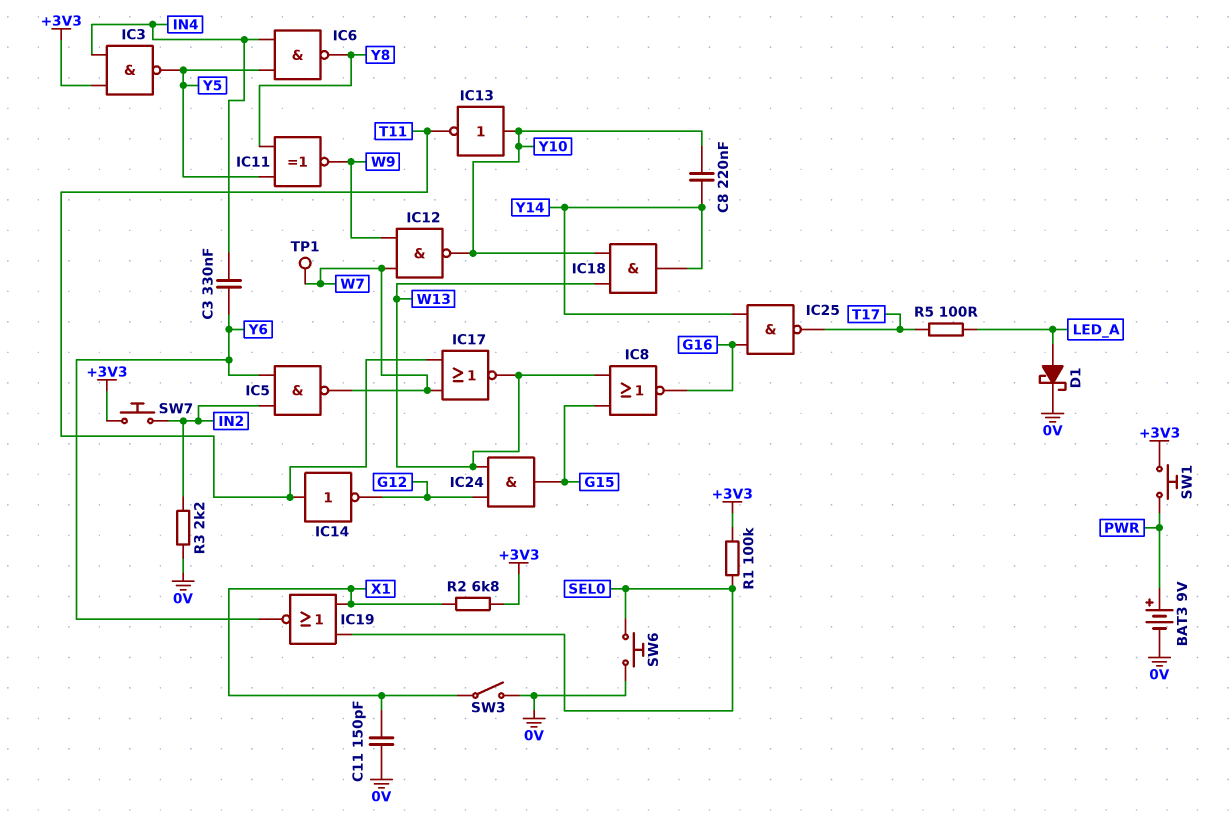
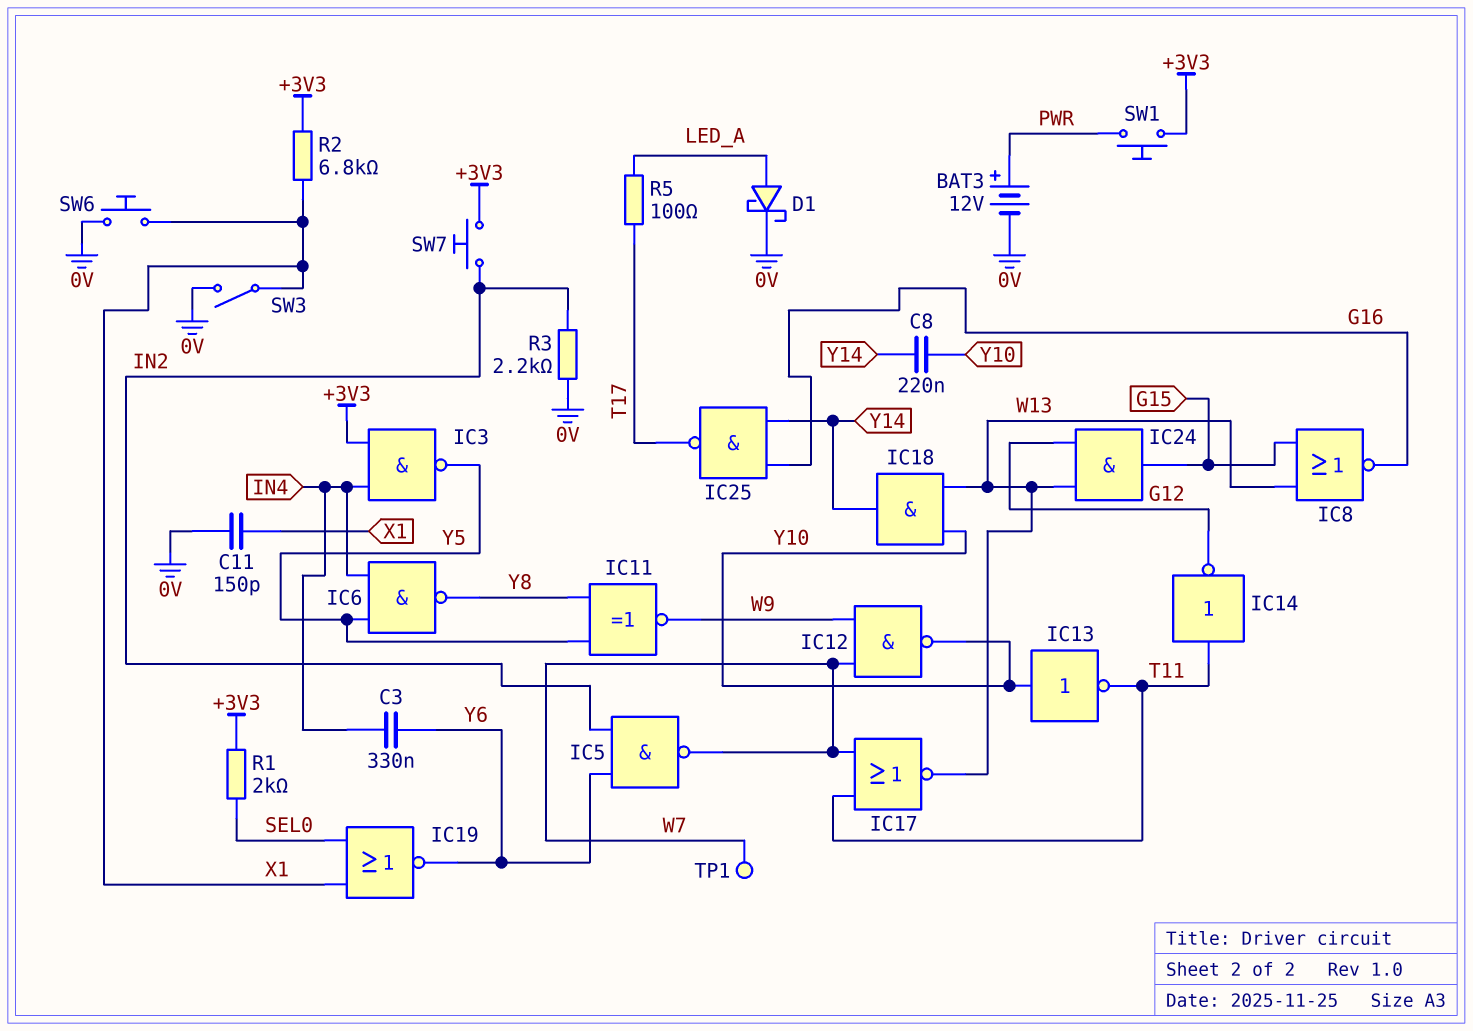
BAT3: 9V (plus PWR, minus 0V) -> 12V (plus PWR, minus 0V)
R1: 100k (+3V3, SEL0) -> 2k (+3V3, SEL0)
SW6: button (0V, SEL0) -> button (0V, X1)

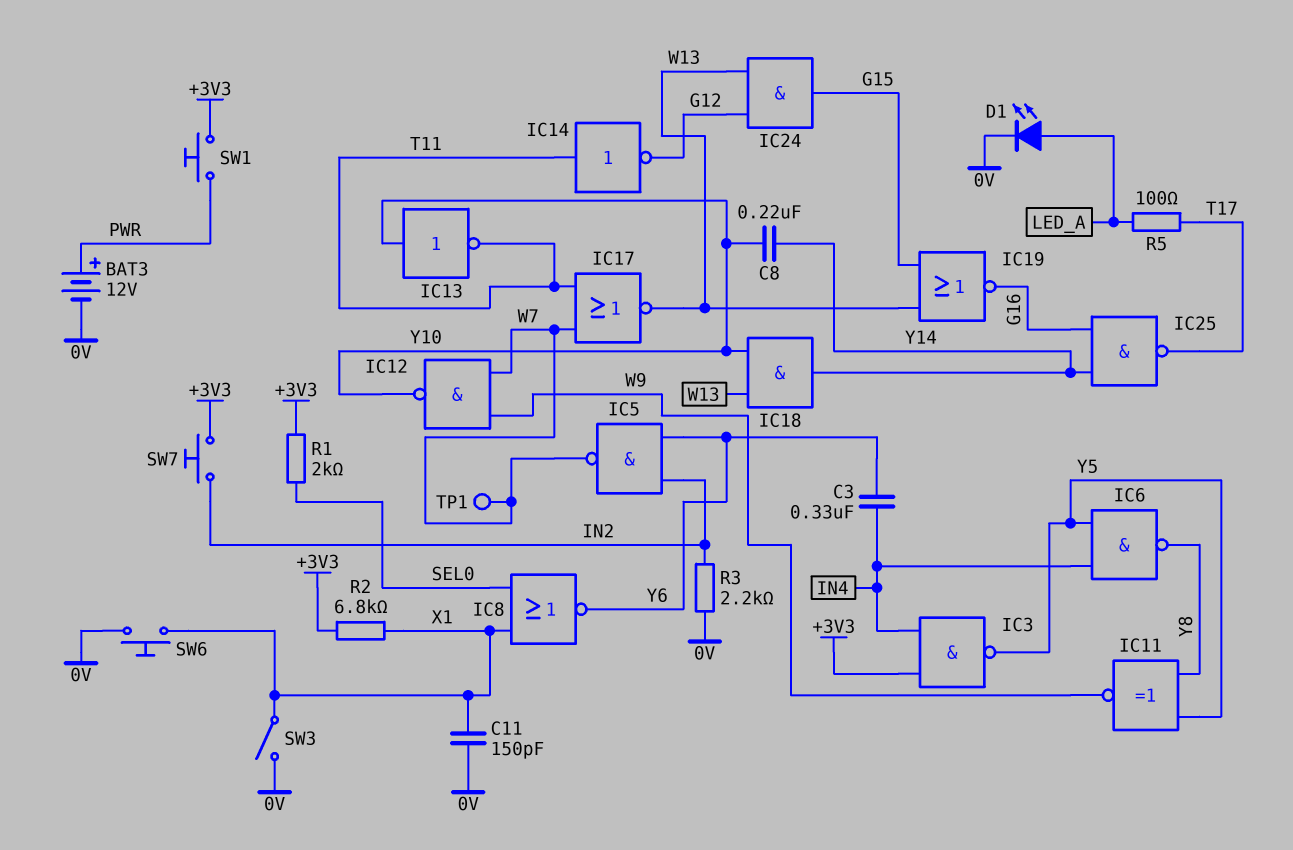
D1: schottky (A LED_A, K 0V) -> LED (A LED_A, K 0V)
IC8: NOR (in G15, in W13, out G16) -> NOR (in SEL0, in X1, out Y6)
IC19: NOR (in SEL0, in X1, out Y6) -> NOR (in G15, in W13, out G16)

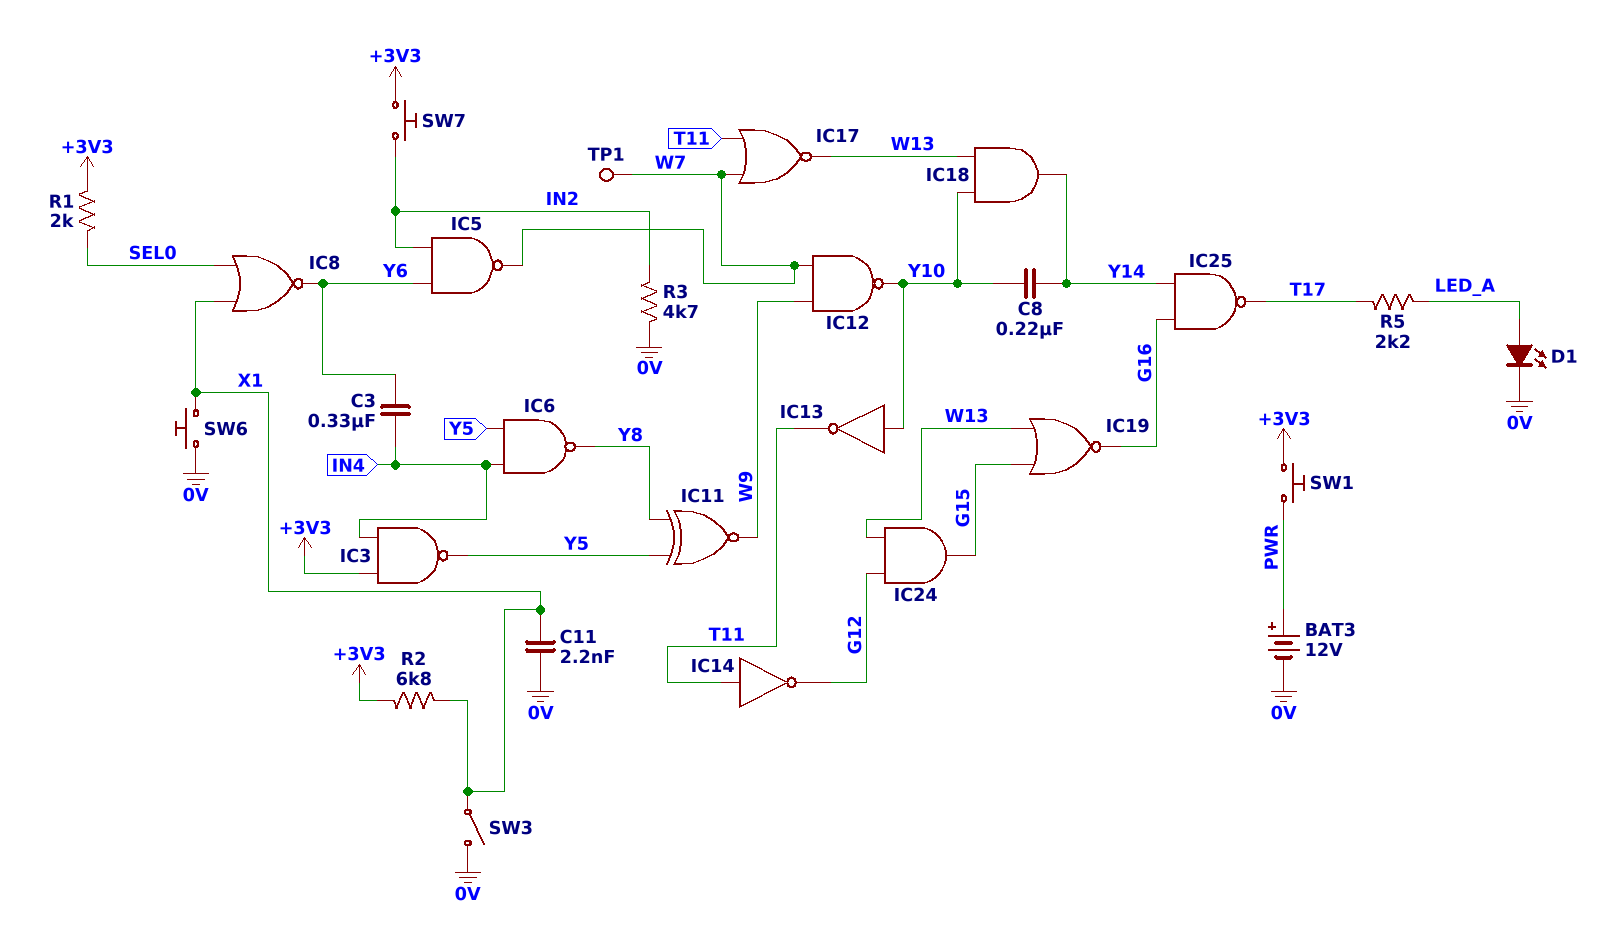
C11: 150pF (0V, X1) -> 2.2nF (0V, X1)
R3: 2.2k (0V, IN2) -> 4.7k (0V, IN2)
R5: 100 (LED_A, T17) -> 2.2k (LED_A, T17)

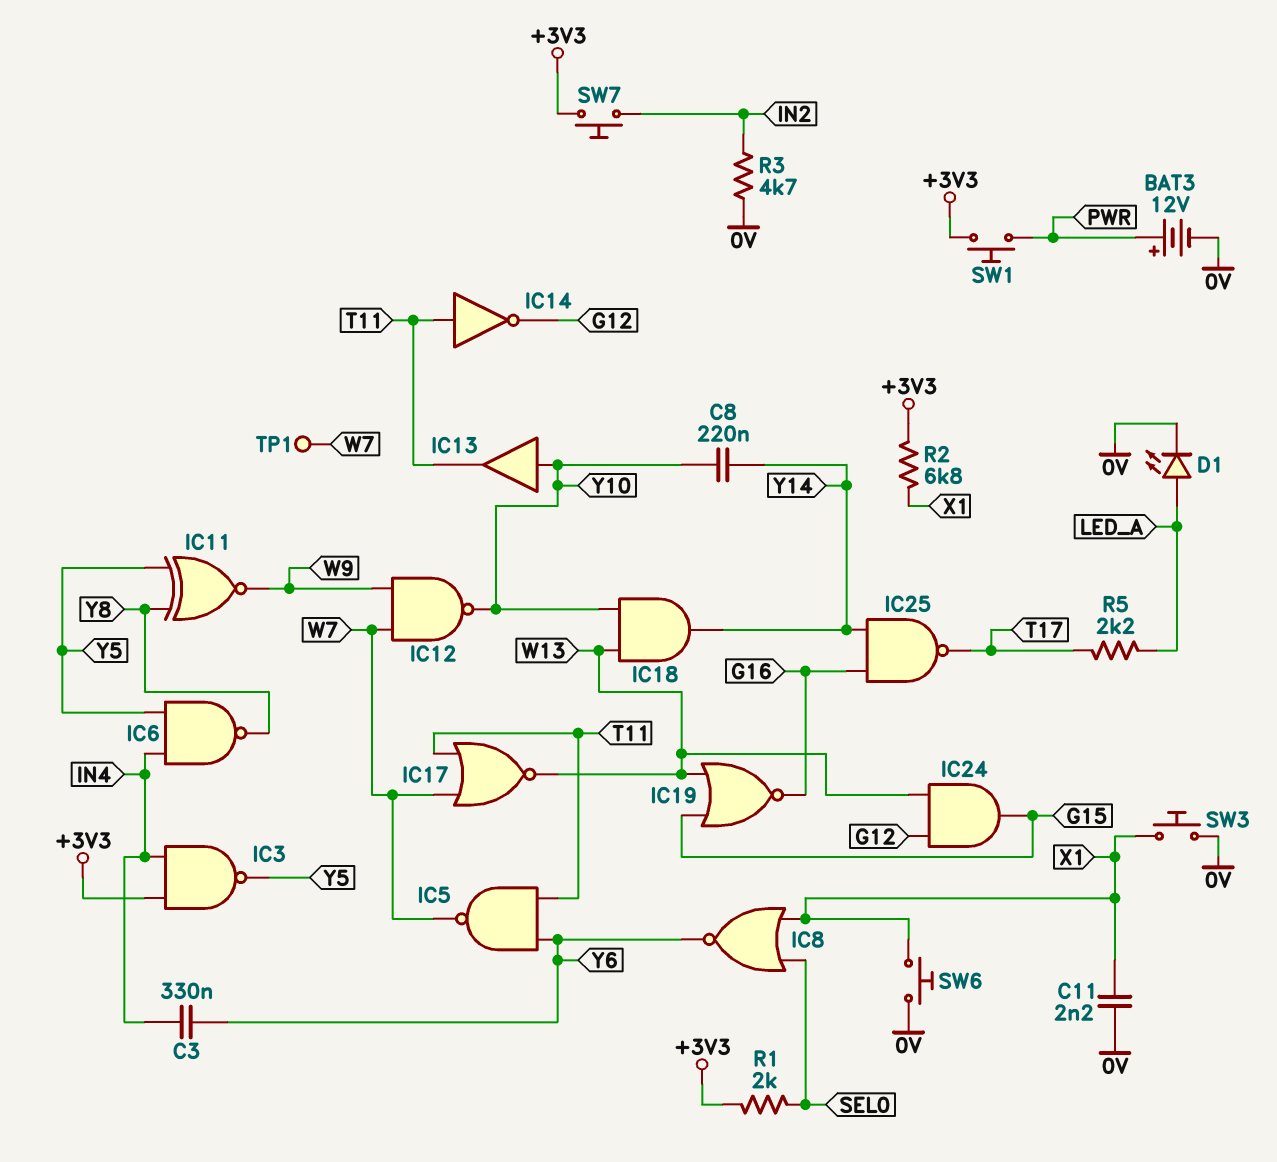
IC5: NAND (in IN2, in Y6, out W7) -> NAND (in T11, in Y6, out W7)
IC13: NOT (in Y10, out T11) -> buffer (in Y10, out T11)
SW3: switch (0V, X1) -> button (0V, X1)

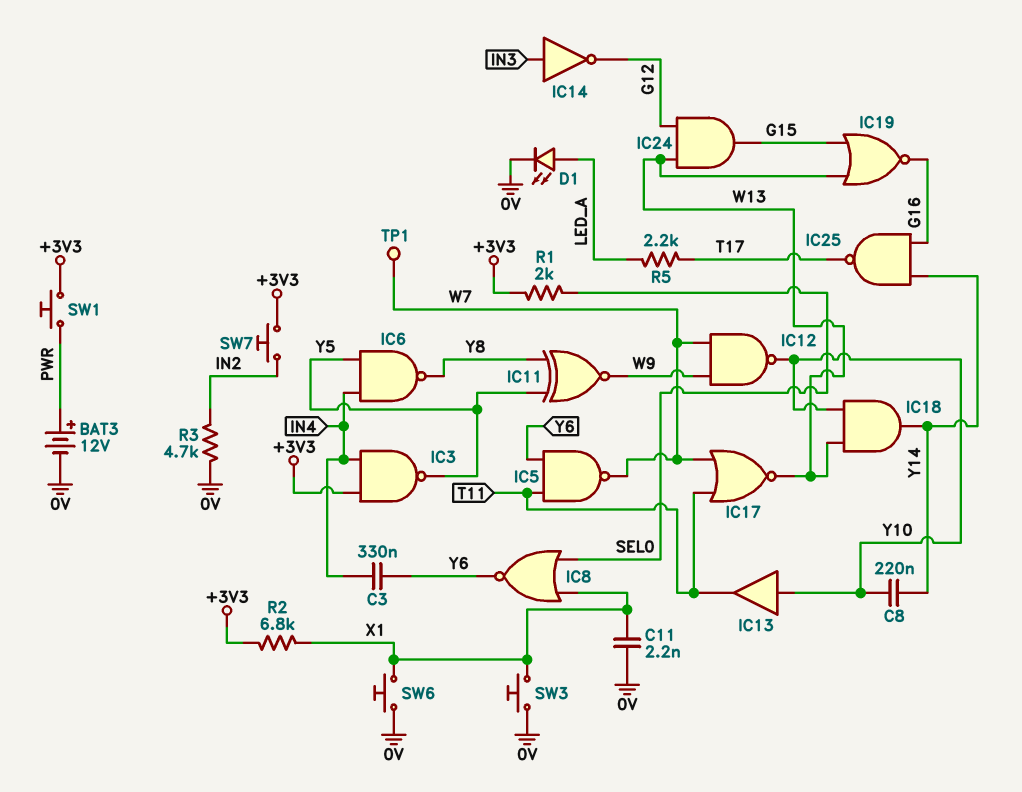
IC14: NOT (in T11, out G12) -> NOT (in IN3, out G12)

